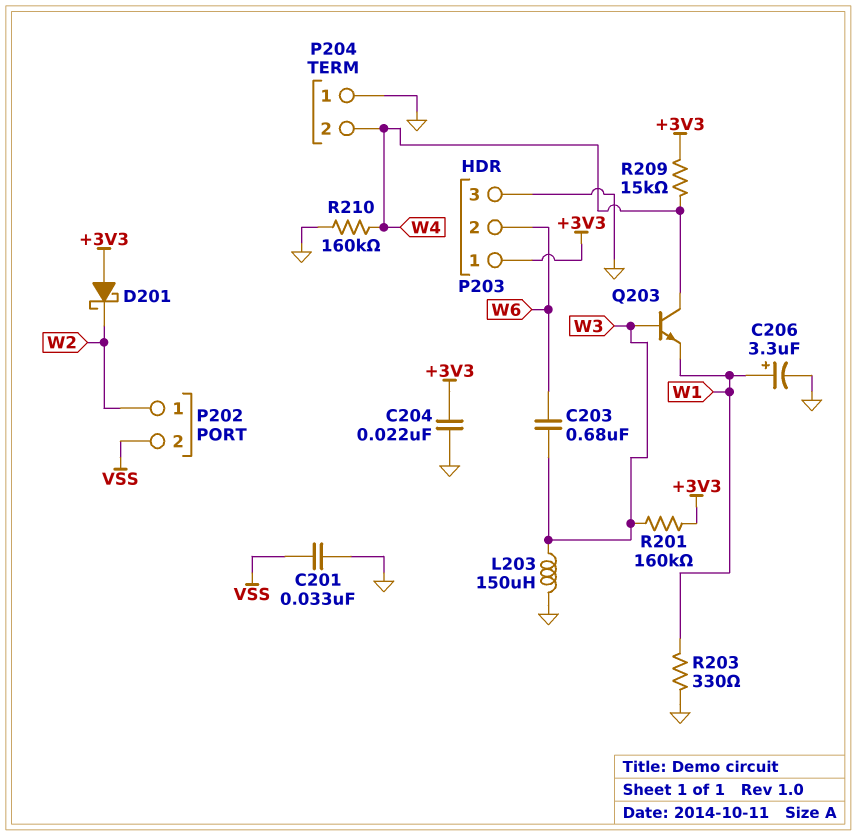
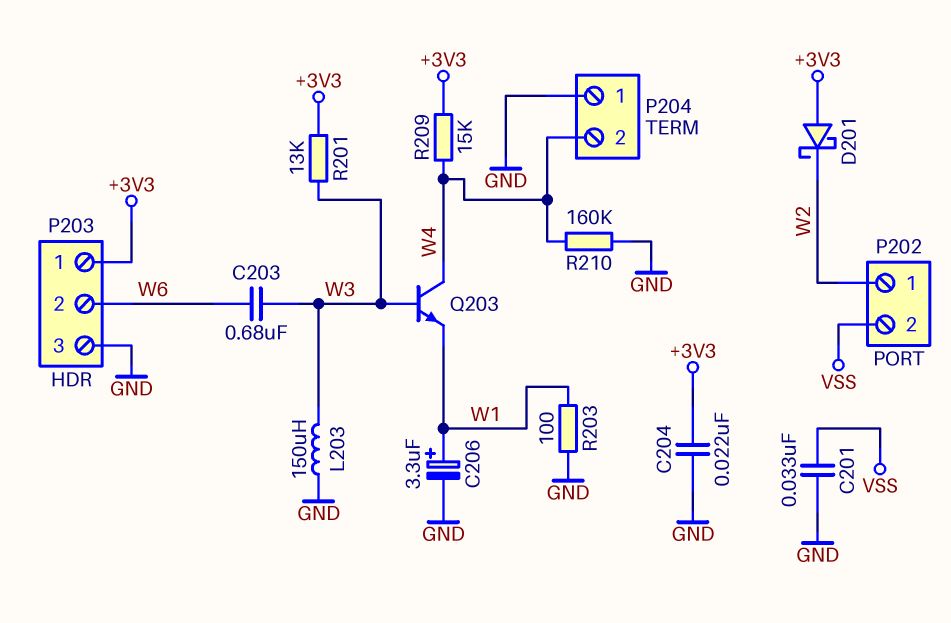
R201: 160k (+3V3, W3) -> 13k (+3V3, W3)
R203: 330 (GND, W1) -> 100 (GND, W1)

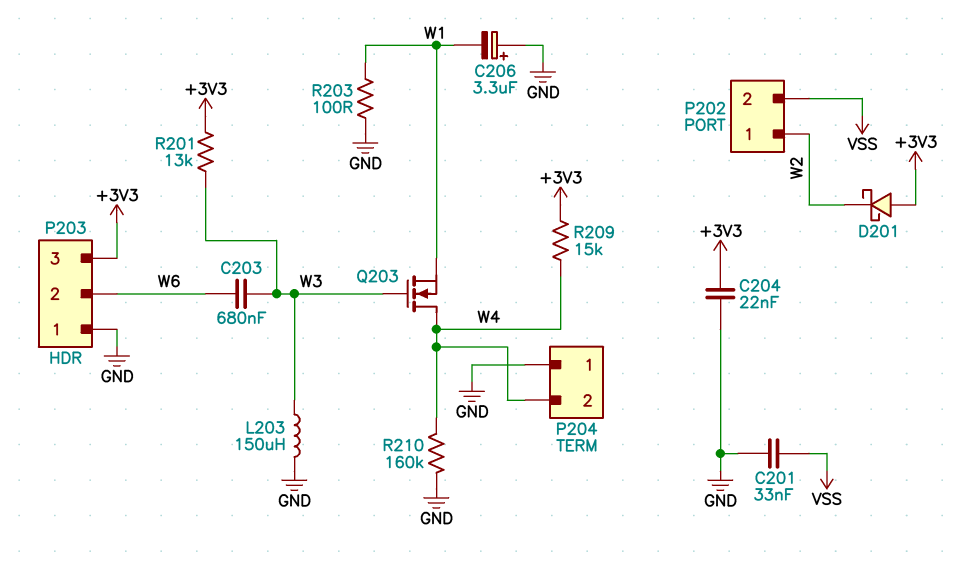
C206: 3.3uF (plus W1, minus GND) -> 3.3uF (plus GND, minus W1)
P203 pin 1: +3V3 -> GND
P203 pin 3: GND -> +3V3
Q203: NPN (B W3, C W4, E W1) -> NMOS (G W3, D W4, S W1)

